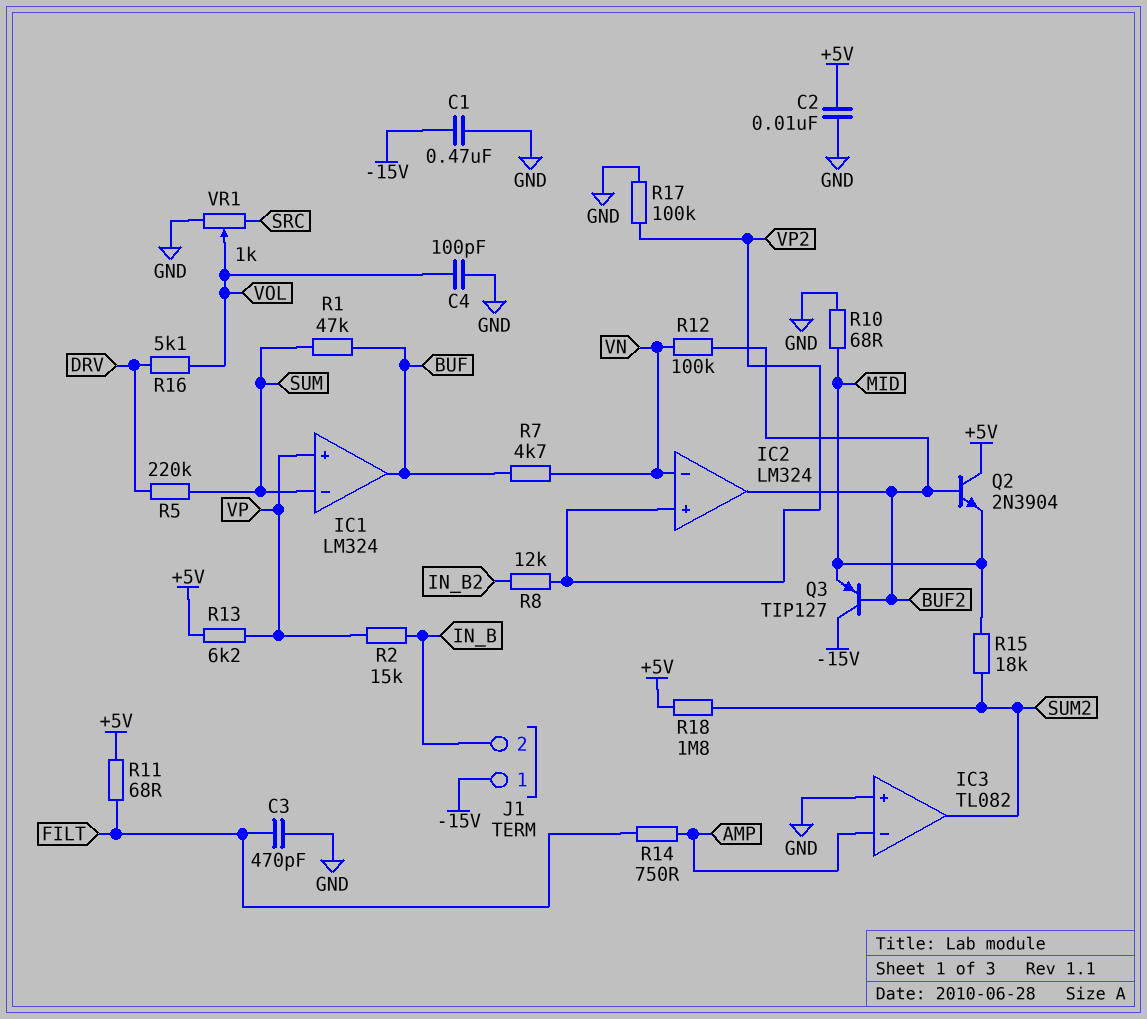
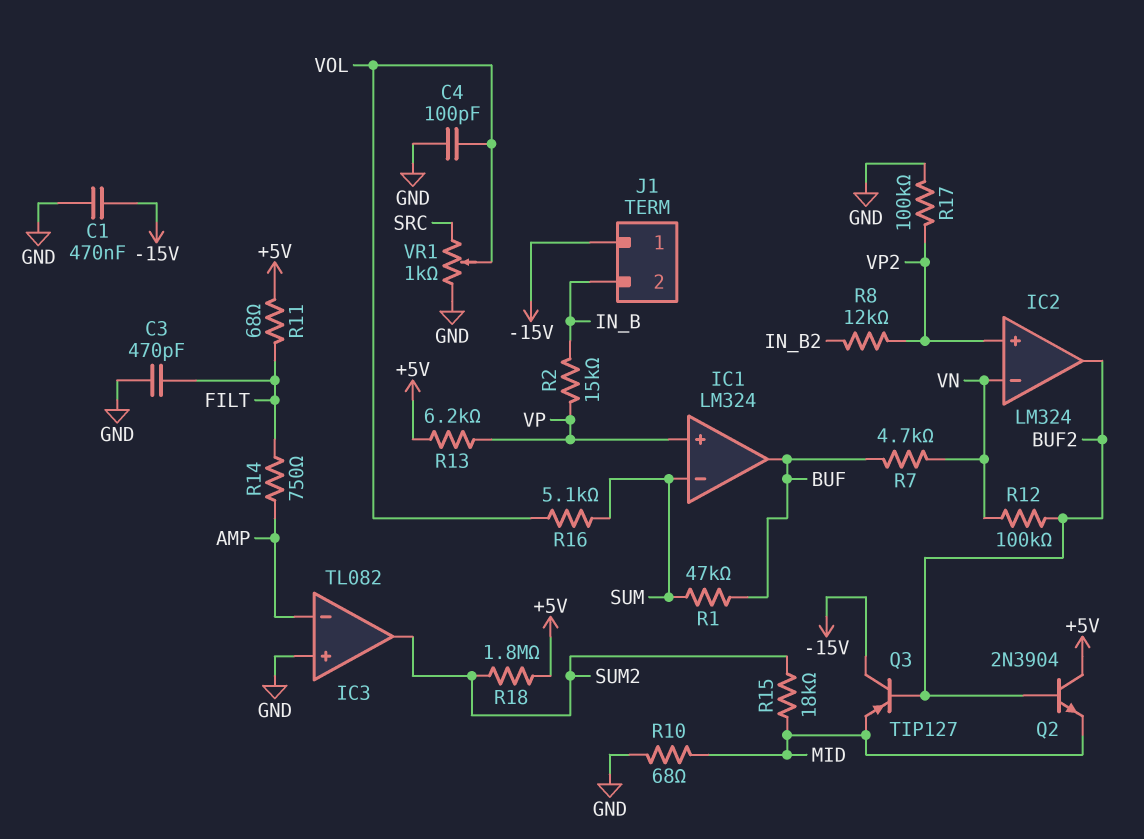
C2: 10nF (+5V, GND) -> none
R5: 220k (DRV, SUM) -> none
R16: 5.1k (DRV, VOL) -> 5.1k (SUM, VOL)

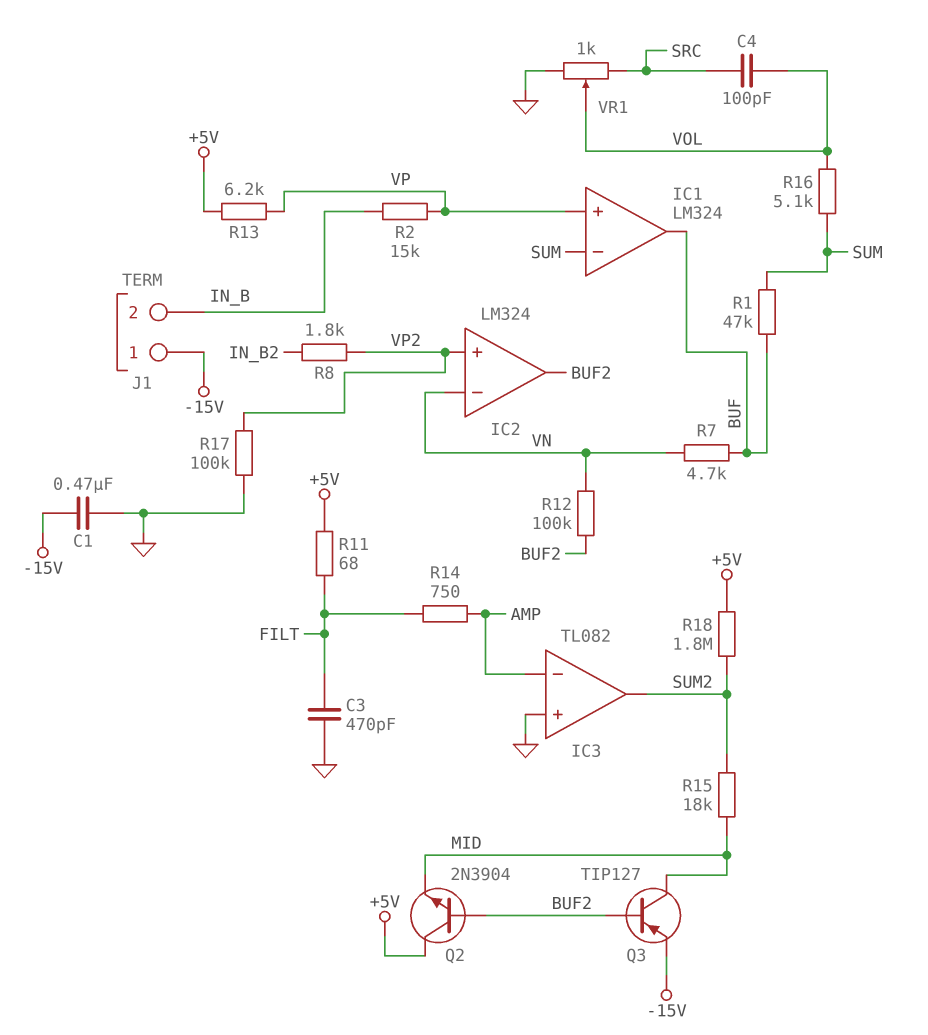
C4: 100pF (GND, VOL) -> 100pF (SRC, VOL)
Q3: PNP TIP127 (B BUF2, C -15V, E MID) -> PNP TIP127 (B BUF2, C MID, E -15V)
R8: 12k (IN_B2, VP2) -> 1.8k (IN_B2, VP2)
R10: 68 (GND, MID) -> none

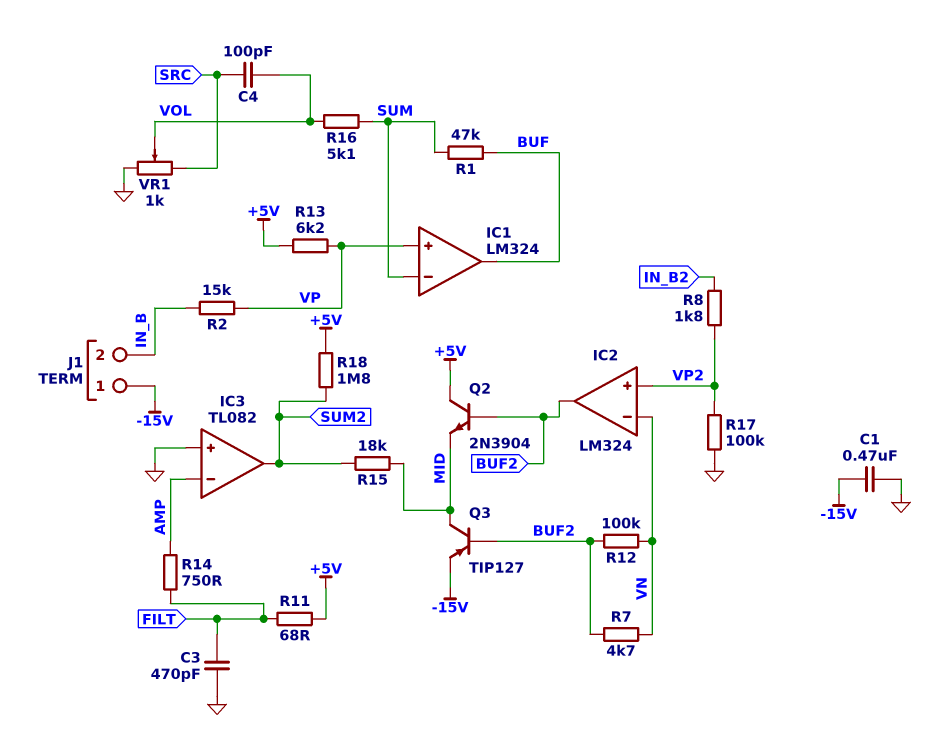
R7: 4.7k (BUF, VN) -> 4.7k (BUF2, VN)

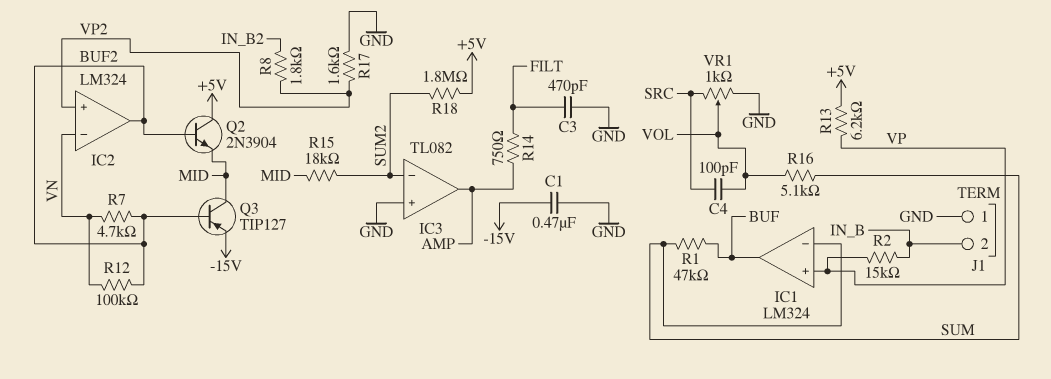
IC3 pin in-: AMP -> SUM2
IC3 pin out: SUM2 -> AMP
J1 pin 1: -15V -> GND
R11: 68 (+5V, FILT) -> none
R17: 100k (GND, VP2) -> 1.6k (GND, VP2)

